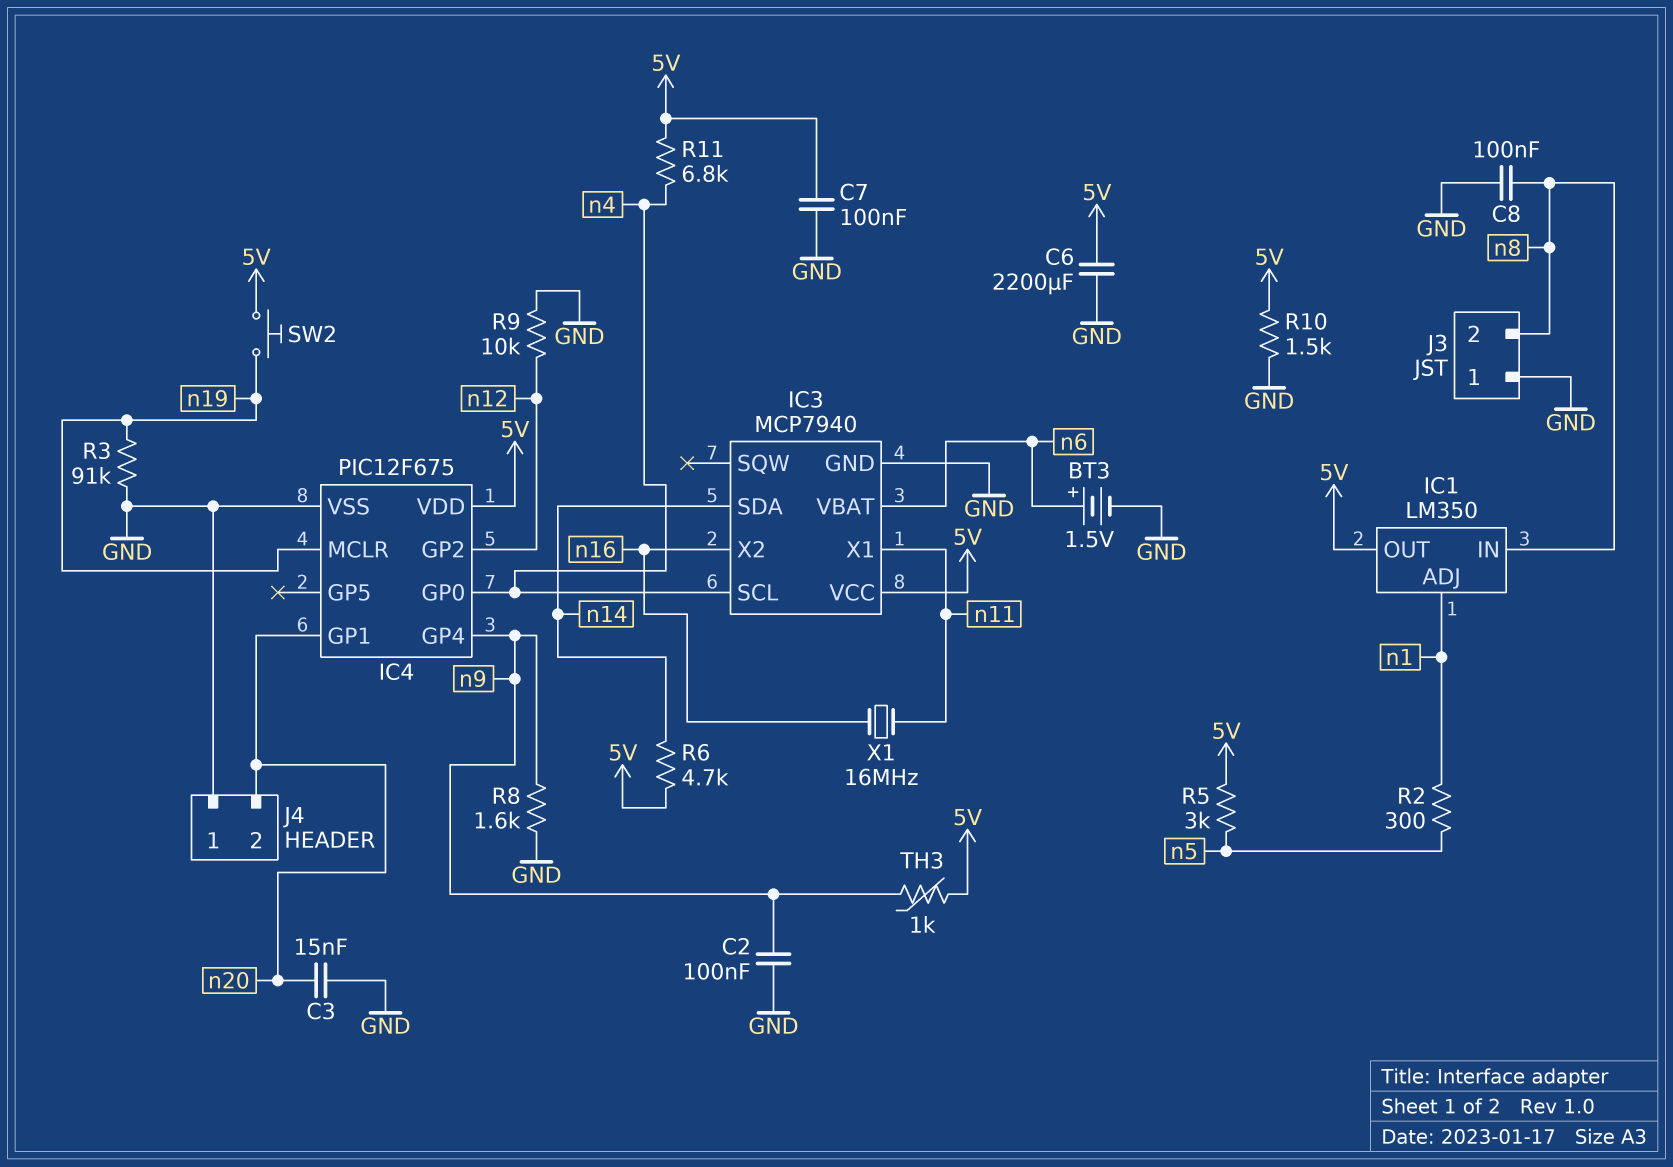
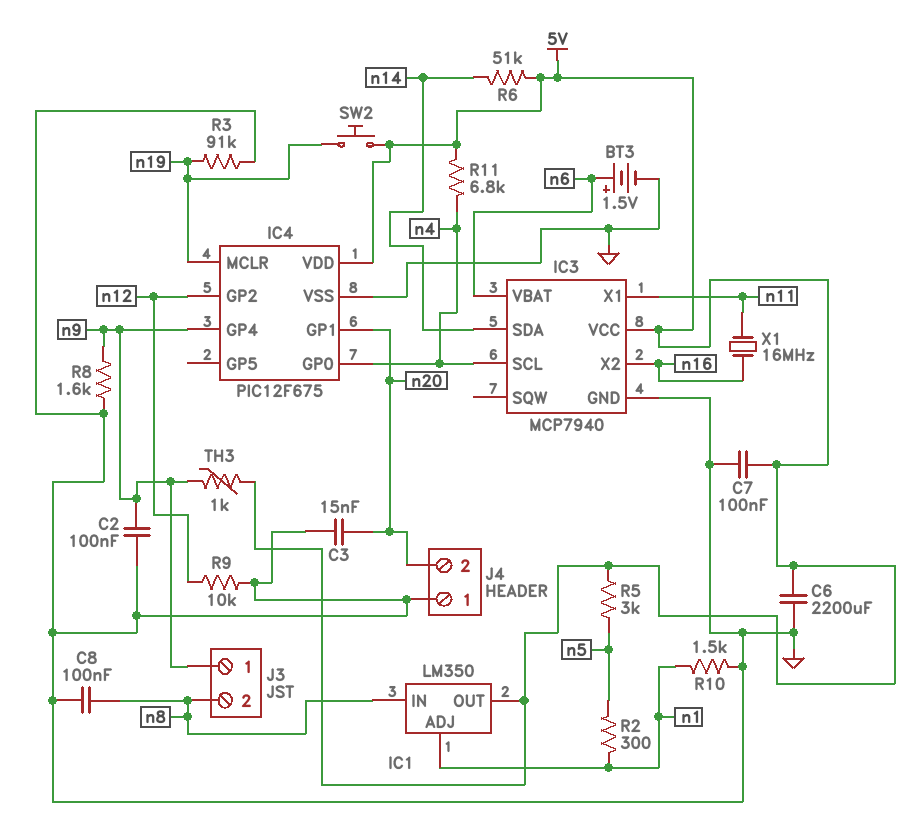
J3 pin 1: GND -> n9
R6: 4.7k (5V, n14) -> 51k (5V, n14)
R10: 1.5k (5V, GND) -> 1.5k (GND, n1)

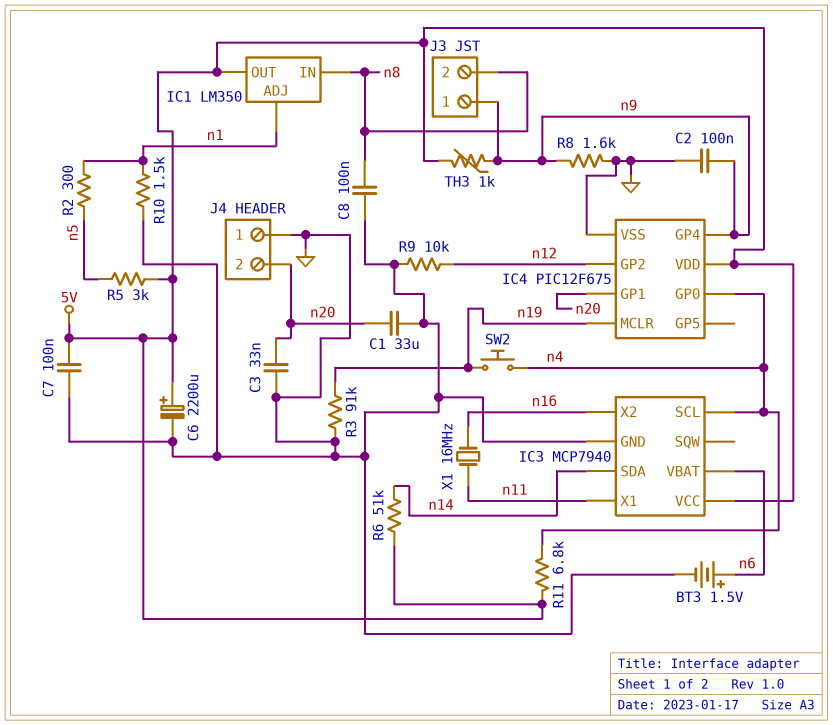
C1: none -> 33uF (GND, n20)
C3: 15nF (GND, n20) -> 33nF (GND, n20)
C6: 2200uF (5V, GND) -> 2200uF (plus 5V, minus GND)
SW2: button (5V, n19) -> button (n4, n19)

